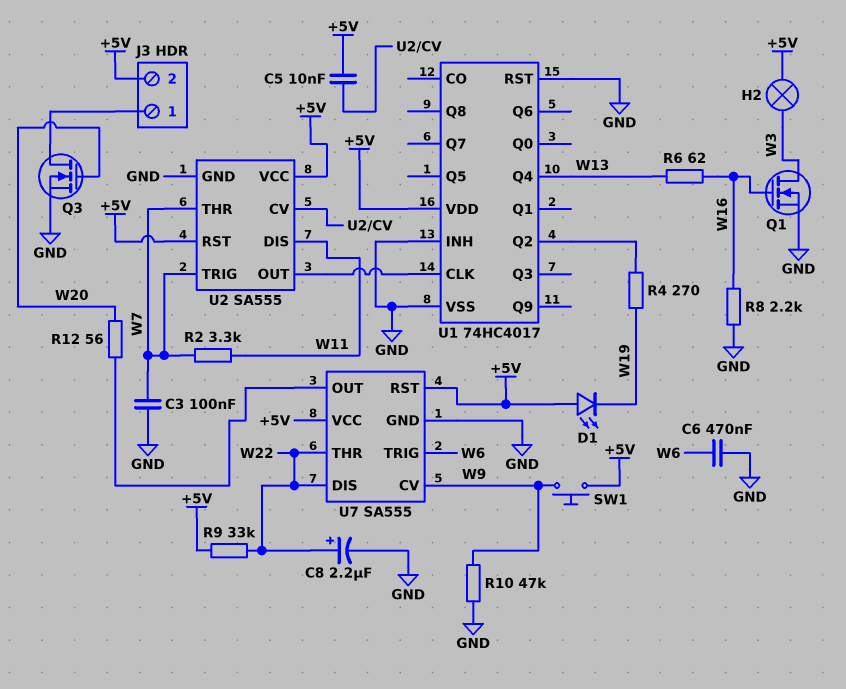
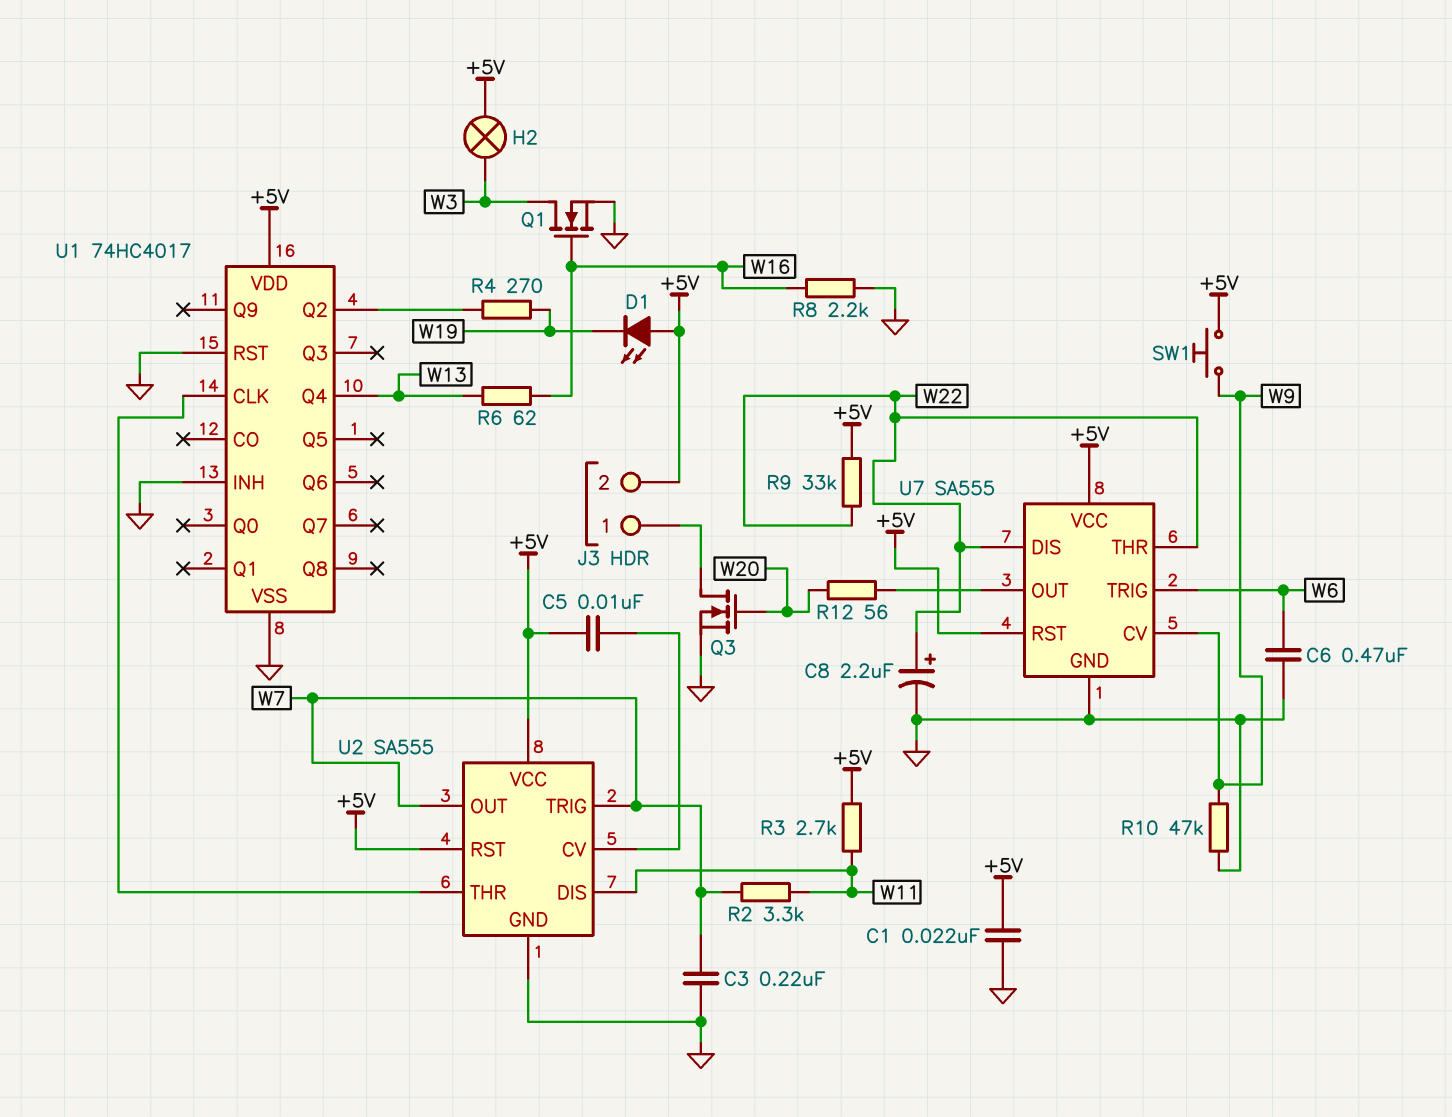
C1: none -> 22nF (+5V, GND)
C3: 100nF (GND, W7) -> 220nF (GND, W7)
R3: none -> 2.7k (+5V, W11)
U2 pin OUT: U1/CLK -> W7
U2 pin THR: W7 -> U1/CLK

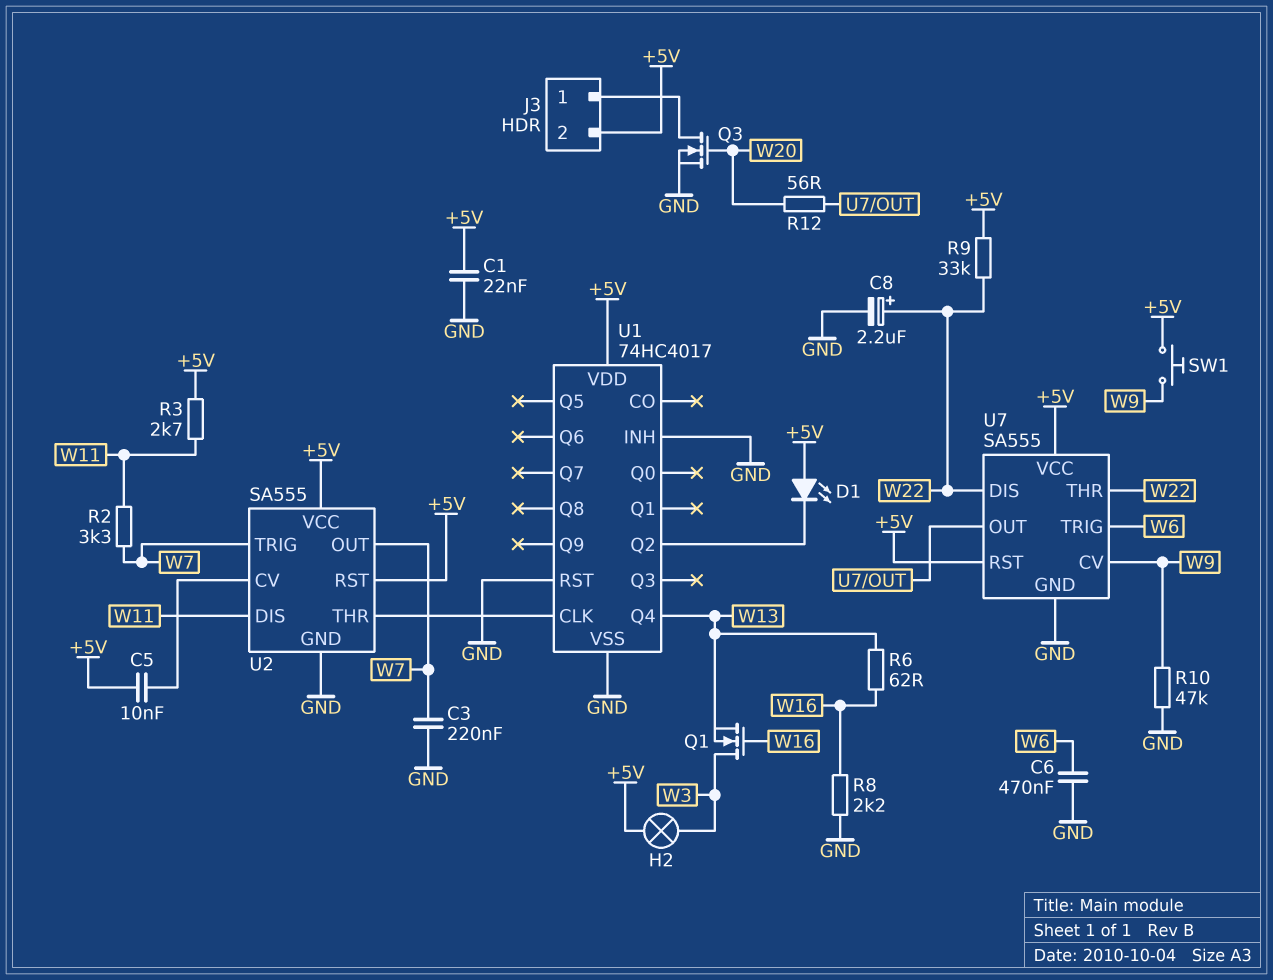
D1: LED (A +5V, K W19) -> LED (A +5V, K U1/Q2)
Q1: NMOS (G W16, D W3, S GND) -> NMOS (G W16, D W3, S W13)
R4: 270 (U1/Q2, W19) -> none

